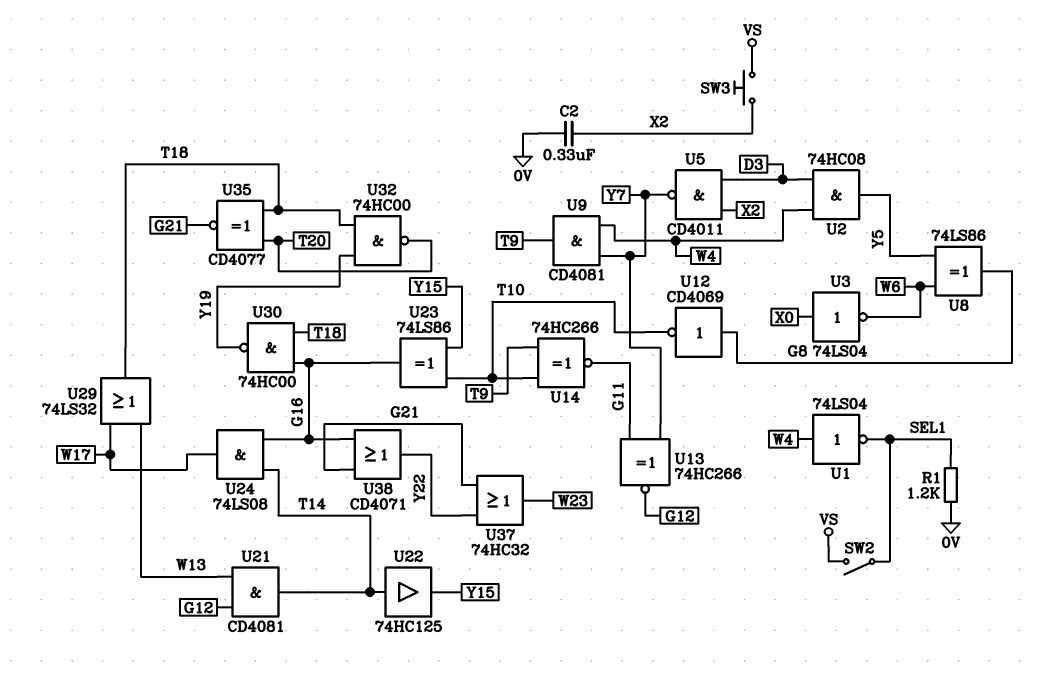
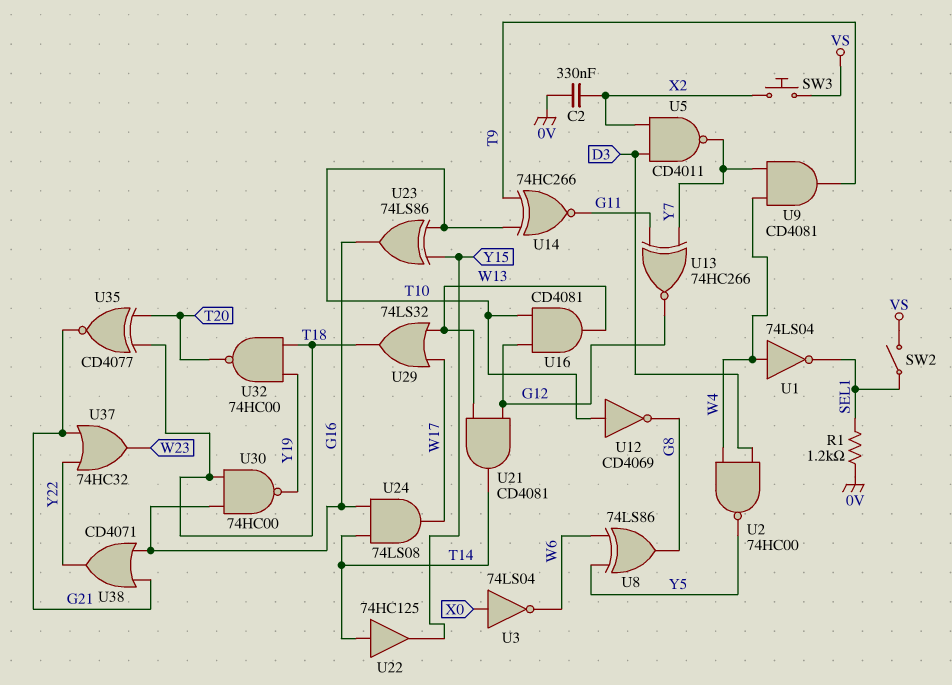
U2: AND 74HC08 (in D3, in W4, out Y5) -> NAND 74HC00 (in D3, in W4, out Y5)
U12: NOT CD4069 (in G8, out T10) -> NOT CD4069 (in T10, out G8)
U16: none -> AND CD4081 (in G12, in T10, out W13)

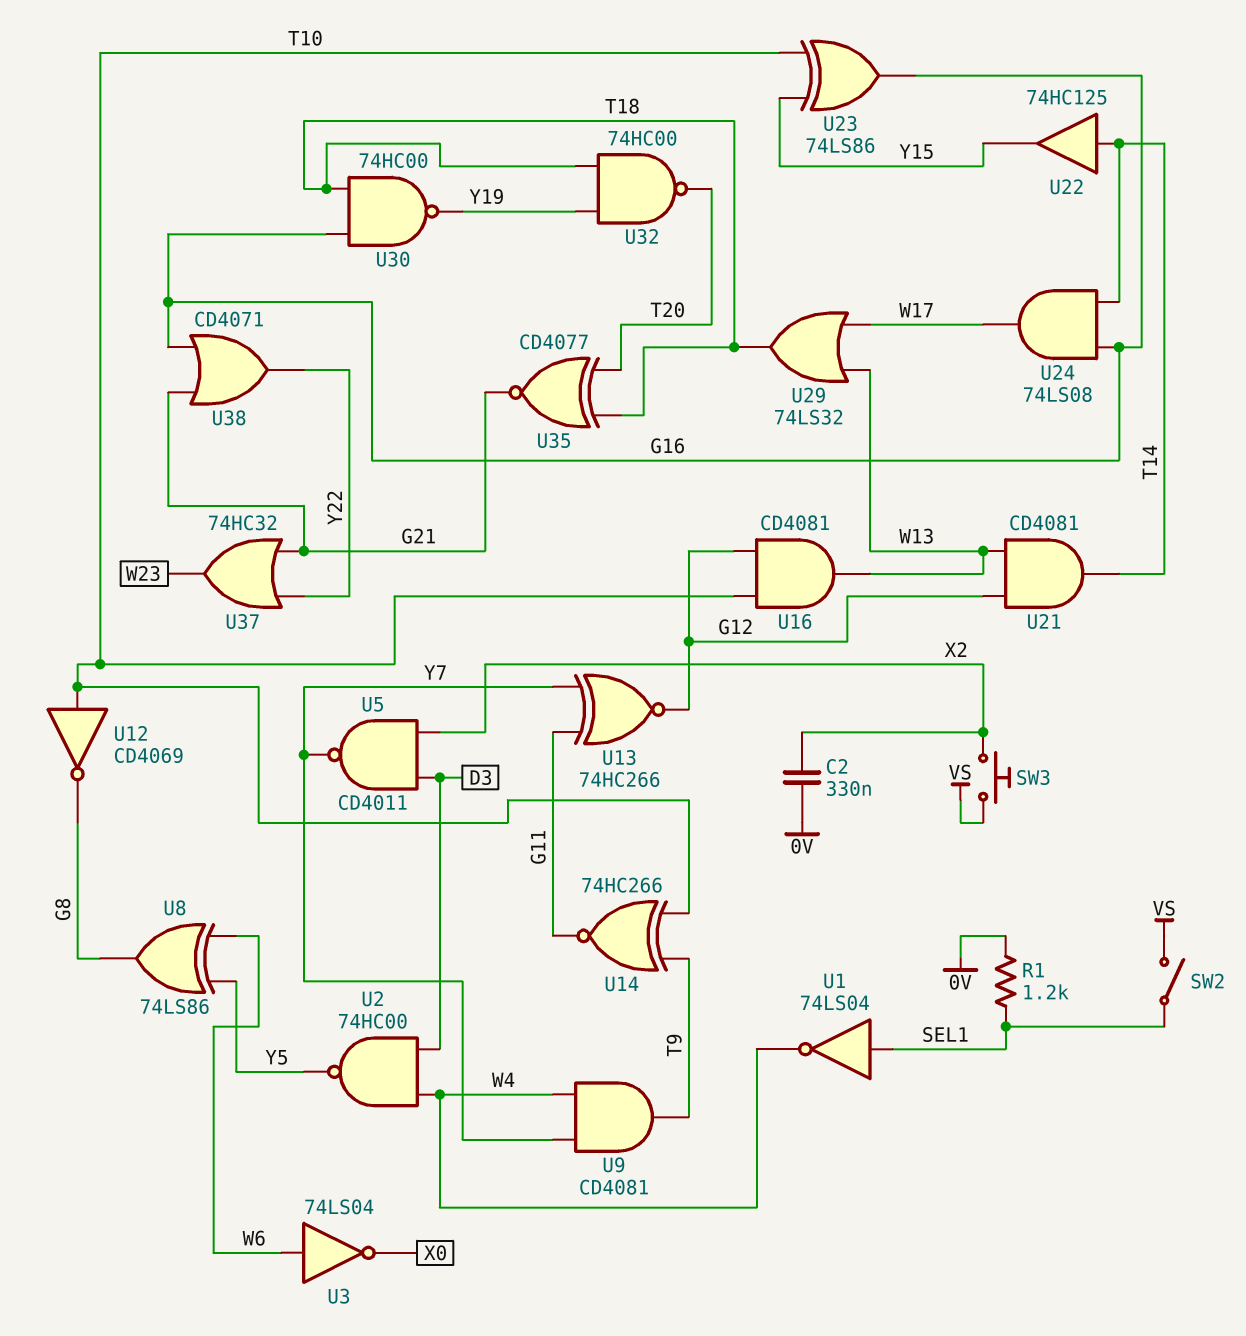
U1: NOT 74LS04 (in W4, out SEL1) -> NOT 74LS04 (in SEL1, out W4)
U3: NOT 74LS04 (in X0, out W6) -> NOT 74LS04 (in W6, out X0)

